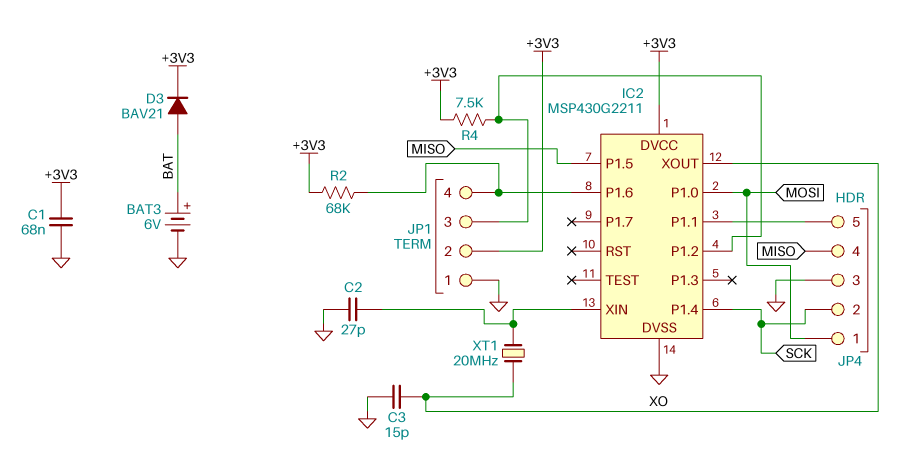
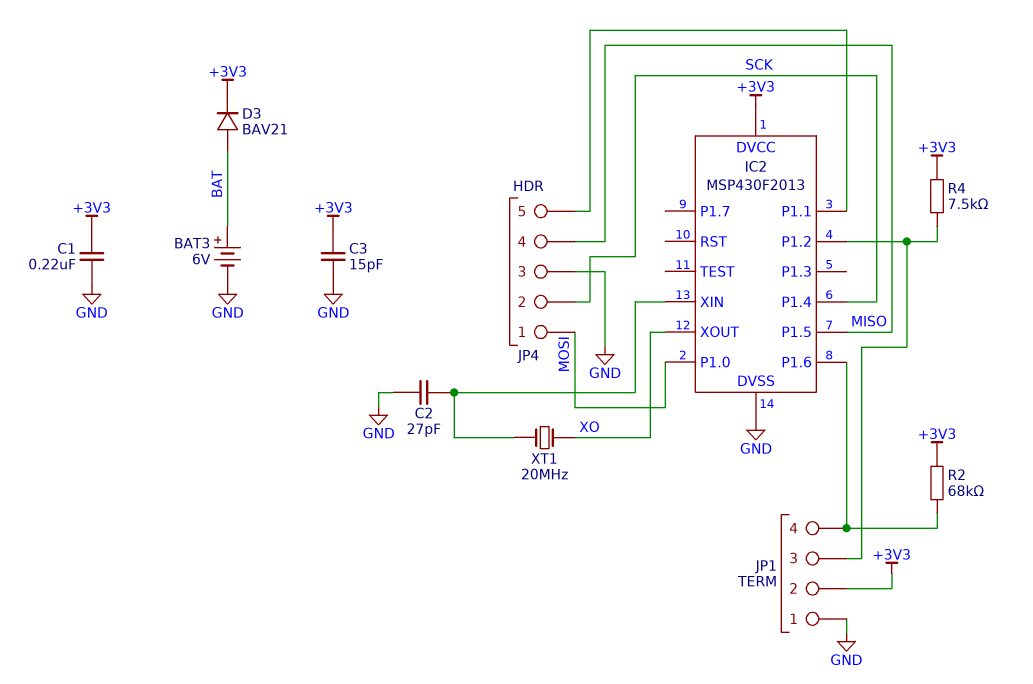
C1: 68nF (+3V3, GND) -> 220nF (+3V3, GND)
C3: 15pF (GND, XO) -> 15pF (+3V3, GND)
IC2: MSP430G2211 -> MSP430F2013

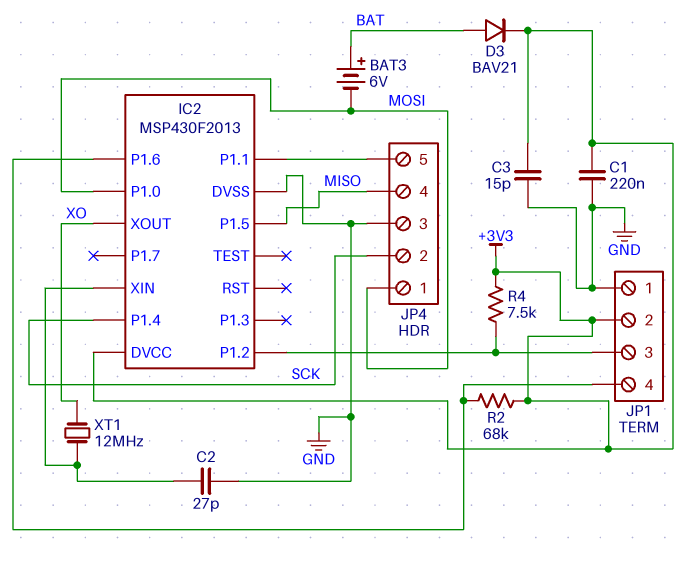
BAT3: 6V (plus BAT, minus GND) -> 6V (plus BAT, minus MOSI)
XT1: 20MHz (IC2/XIN, XO) -> 12MHz (IC2/XIN, XO)

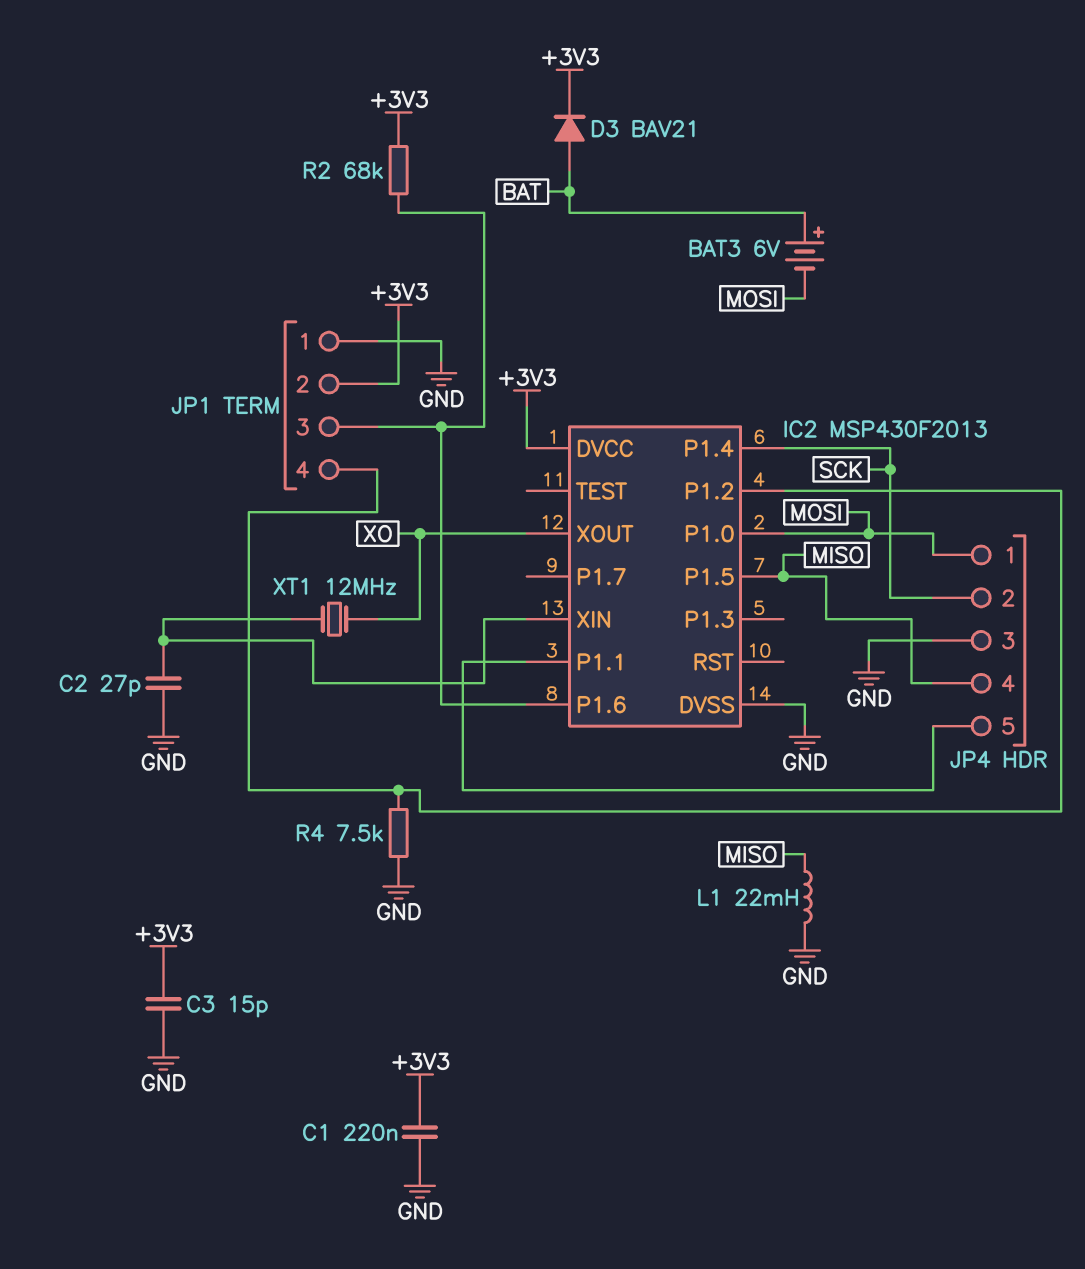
JP1 pin 3: IC2/P1.2 -> IC2/P1.6
JP1 pin 4: IC2/P1.6 -> IC2/P1.2
L1: none -> 22mH (GND, MISO)
R4: 7.5k (+3V3, IC2/P1.2) -> 7.5k (GND, IC2/P1.2)

